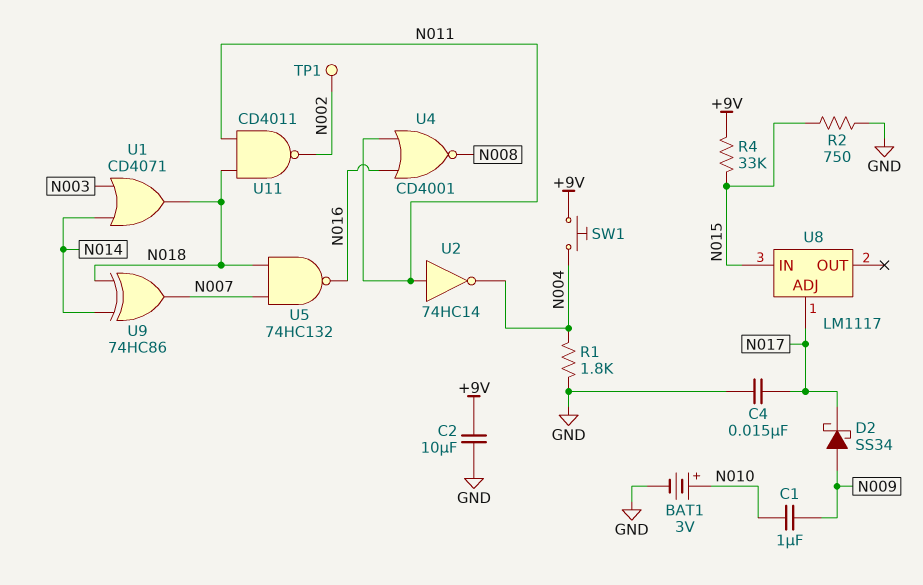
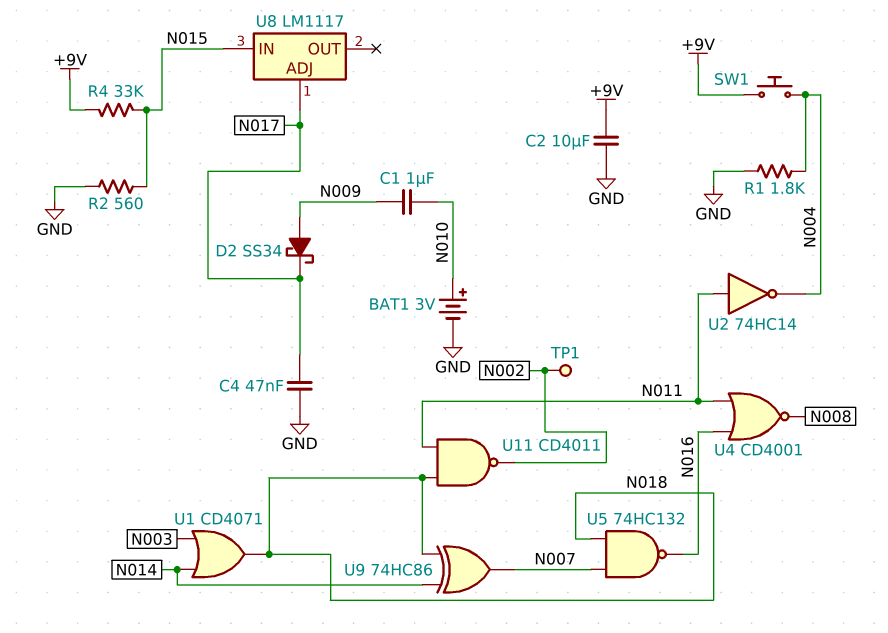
C4: 15nF (GND, N017) -> 47nF (GND, N017)
R2: 750 (GND, N015) -> 560 (GND, N015)

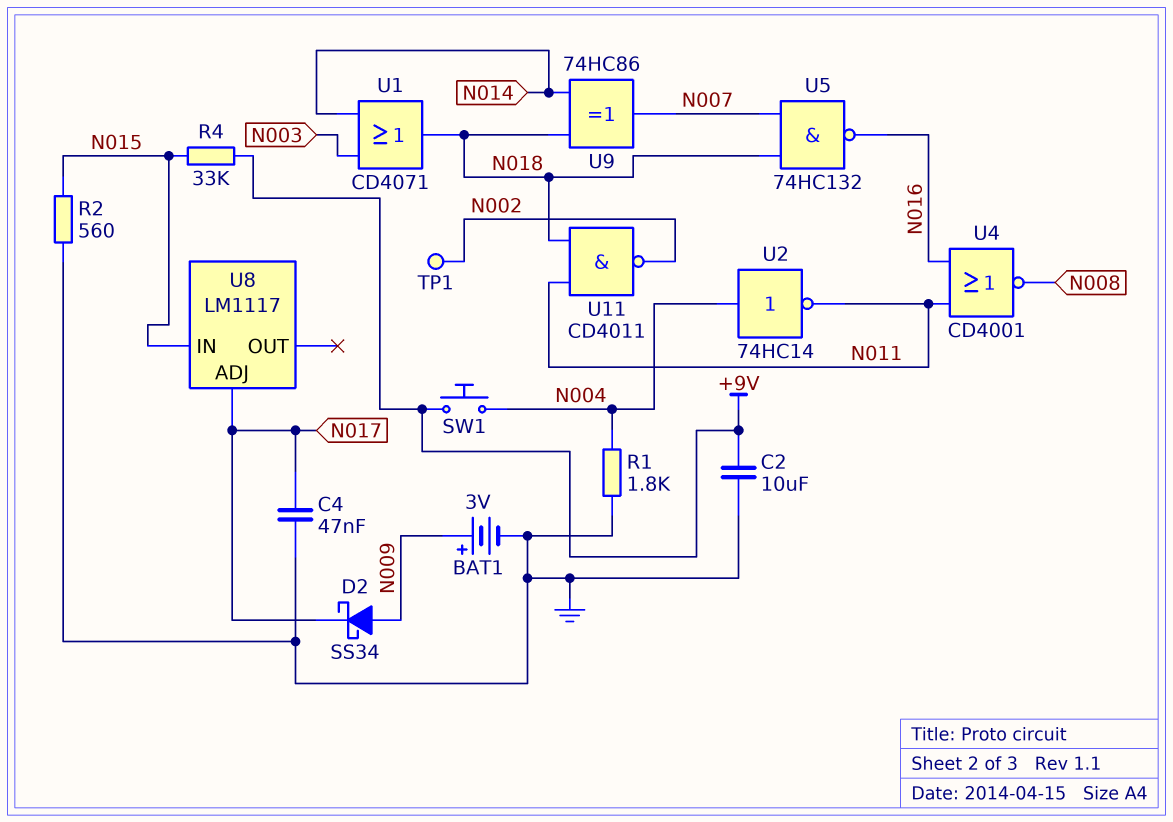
BAT1: 3V (plus N010, minus GND) -> 3V (plus N009, minus GND)
C1: 1uF (N009, N010) -> none
U2: NOT 74HC14 (in N011, out N004) -> NOT 74HC14 (in N004, out N011)

